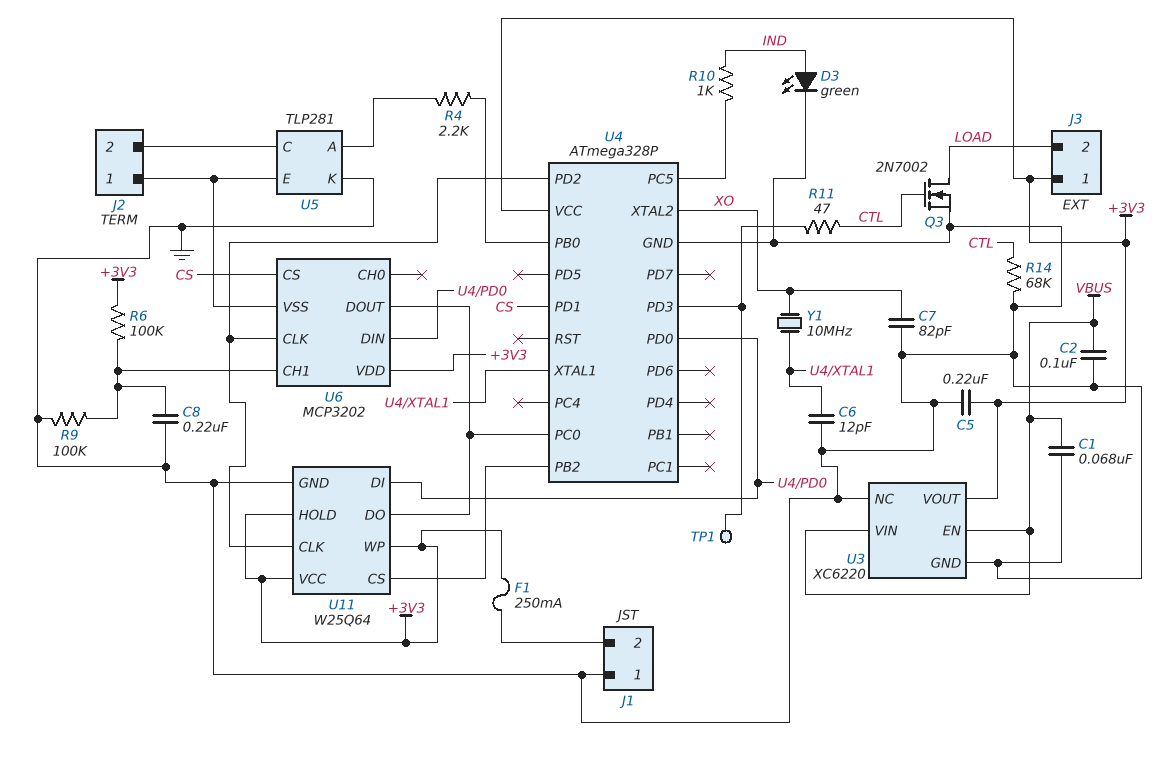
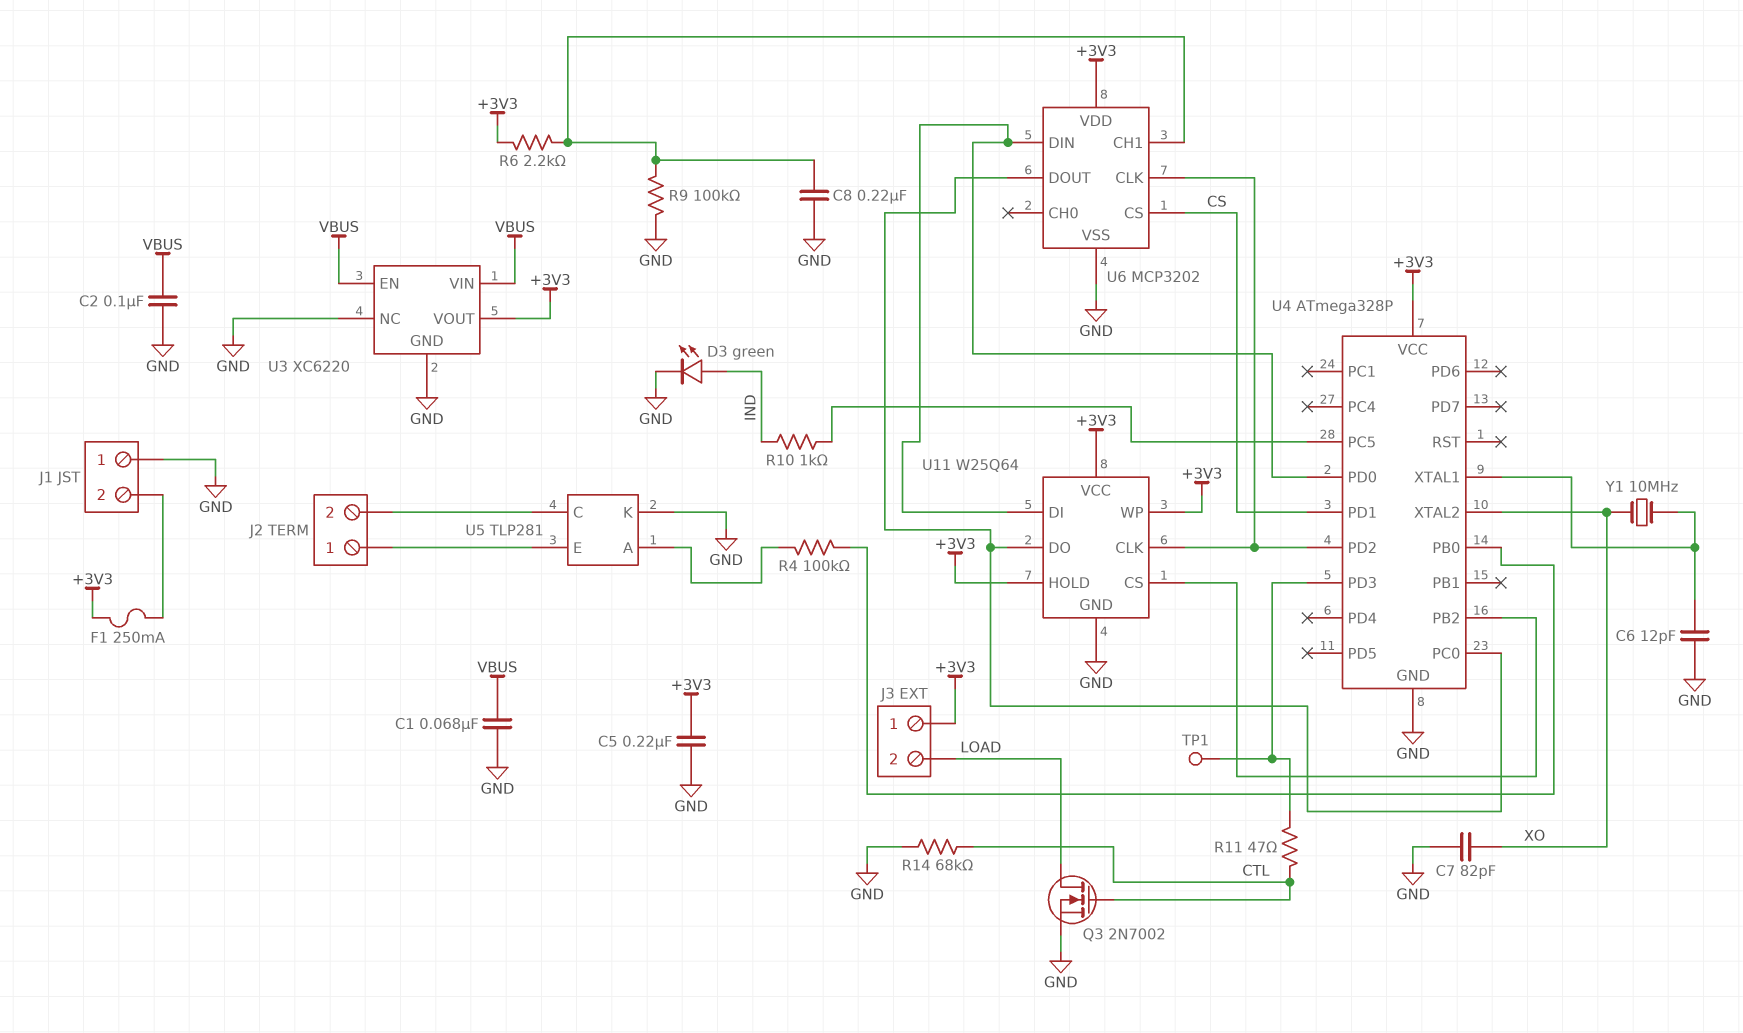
R4: 2.2k (U4/PB0, U5/A) -> 100k (U4/PB0, U5/A)
R6: 100k (+3V3, U6/CH1) -> 2.2k (+3V3, U6/CH1)
U6 pin VSS: J2/1 -> GND

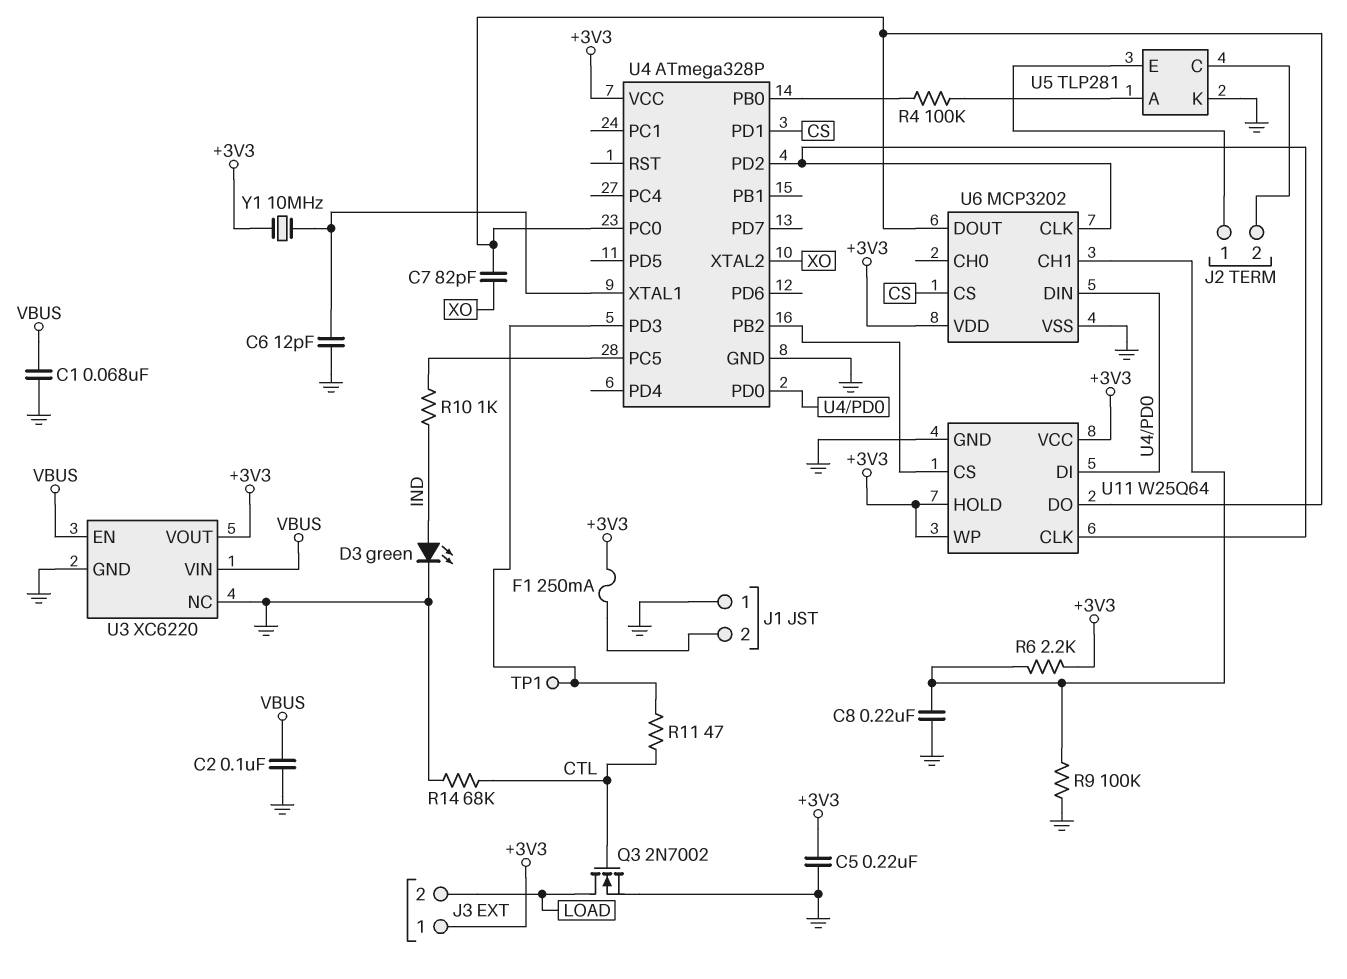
C7: 82pF (GND, XO) -> 82pF (U4/PC0, XO)
Y1: 10MHz (U4/XTAL1, XO) -> 10MHz (+3V3, U4/XTAL1)

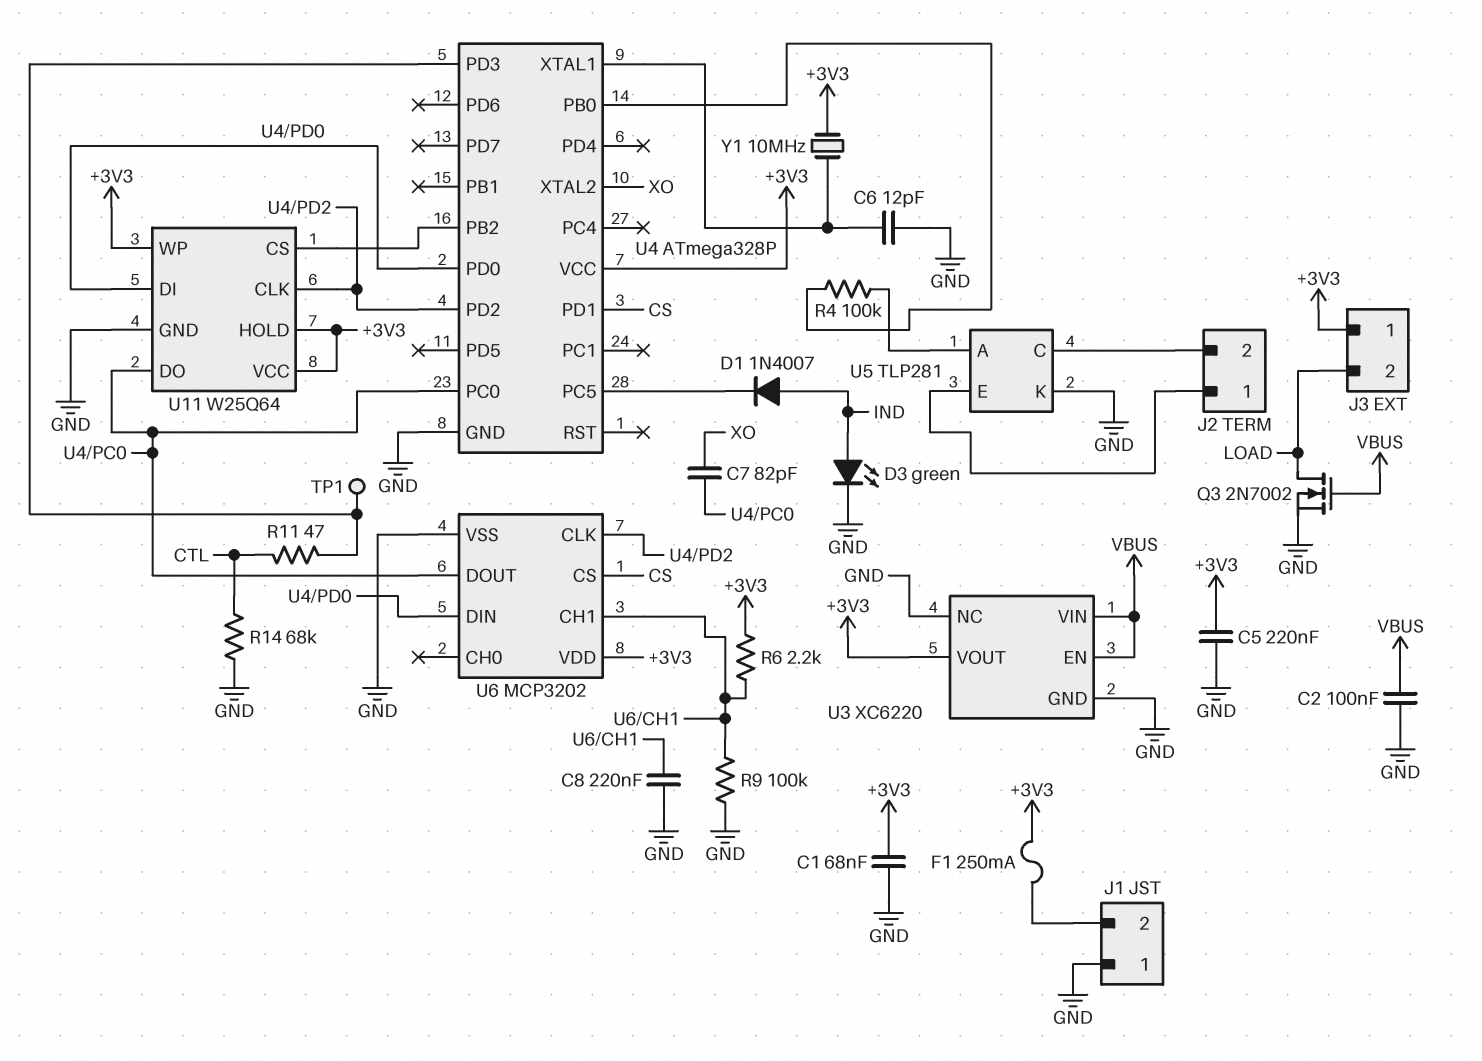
C1: 68nF (GND, VBUS) -> 68nF (+3V3, GND)
D1: none -> diode 1N4007 (A IND, K U4/PC5)
Q3: NMOS 2N7002 (G CTL, D LOAD, S GND) -> NMOS 2N7002 (G VBUS, D LOAD, S GND)
R10: 1k (IND, U4/PC5) -> none

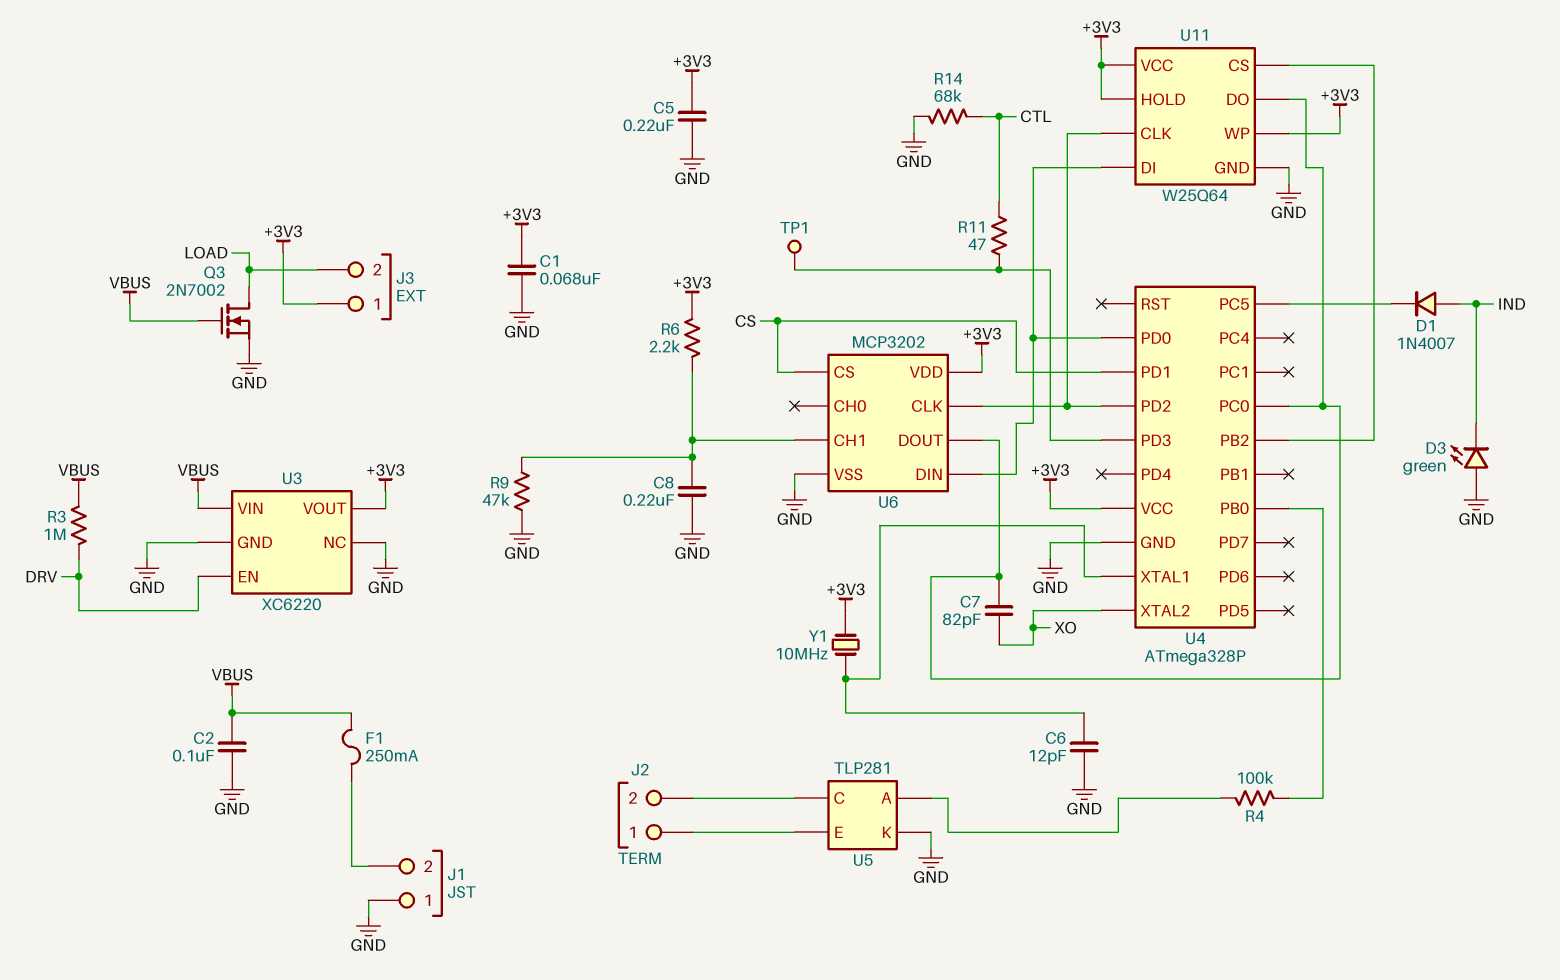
D3: LED green (A IND, K GND) -> LED green (A GND, K IND)
F1: 250mA (+3V3, J1/2) -> 250mA (J1/2, VBUS)
R3: none -> 1M (DRV, VBUS)
R9: 100k (GND, U6/CH1) -> 47k (GND, U6/CH1)
U3 pin EN: VBUS -> DRV

